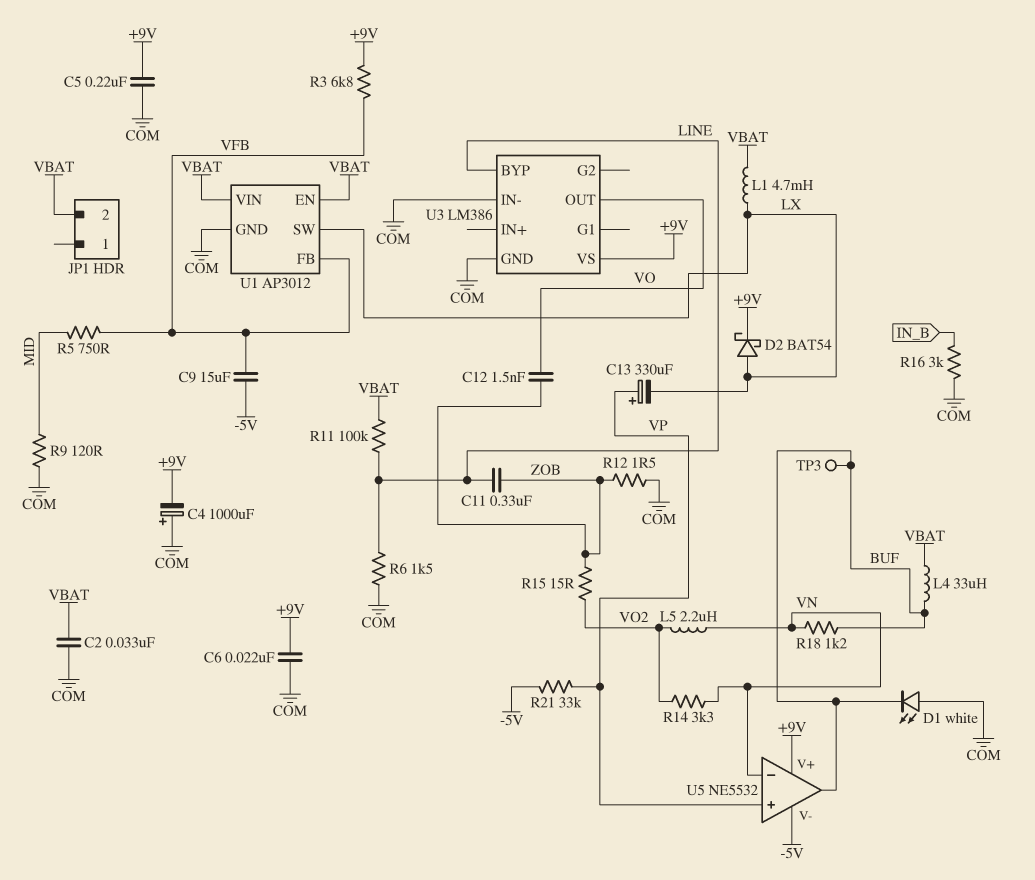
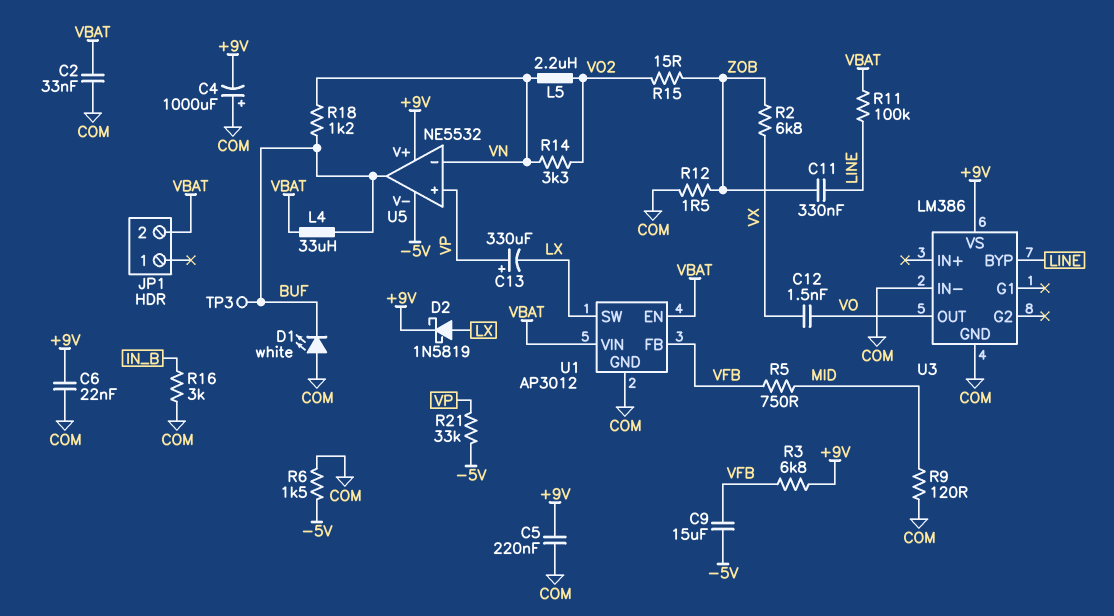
C12: 1.5nF (VO, ZOB) -> 1.5nF (VO, VX)
D2: schottky BAT54 (A LX, K +9V) -> schottky 1N5819 (A LX, K +9V)
L1: 4.7mH (LX, VBAT) -> none
R2: none -> 6.8k (VX, ZOB)
R6: 1.5k (COM, LINE) -> 1.5k (-5V, COM)

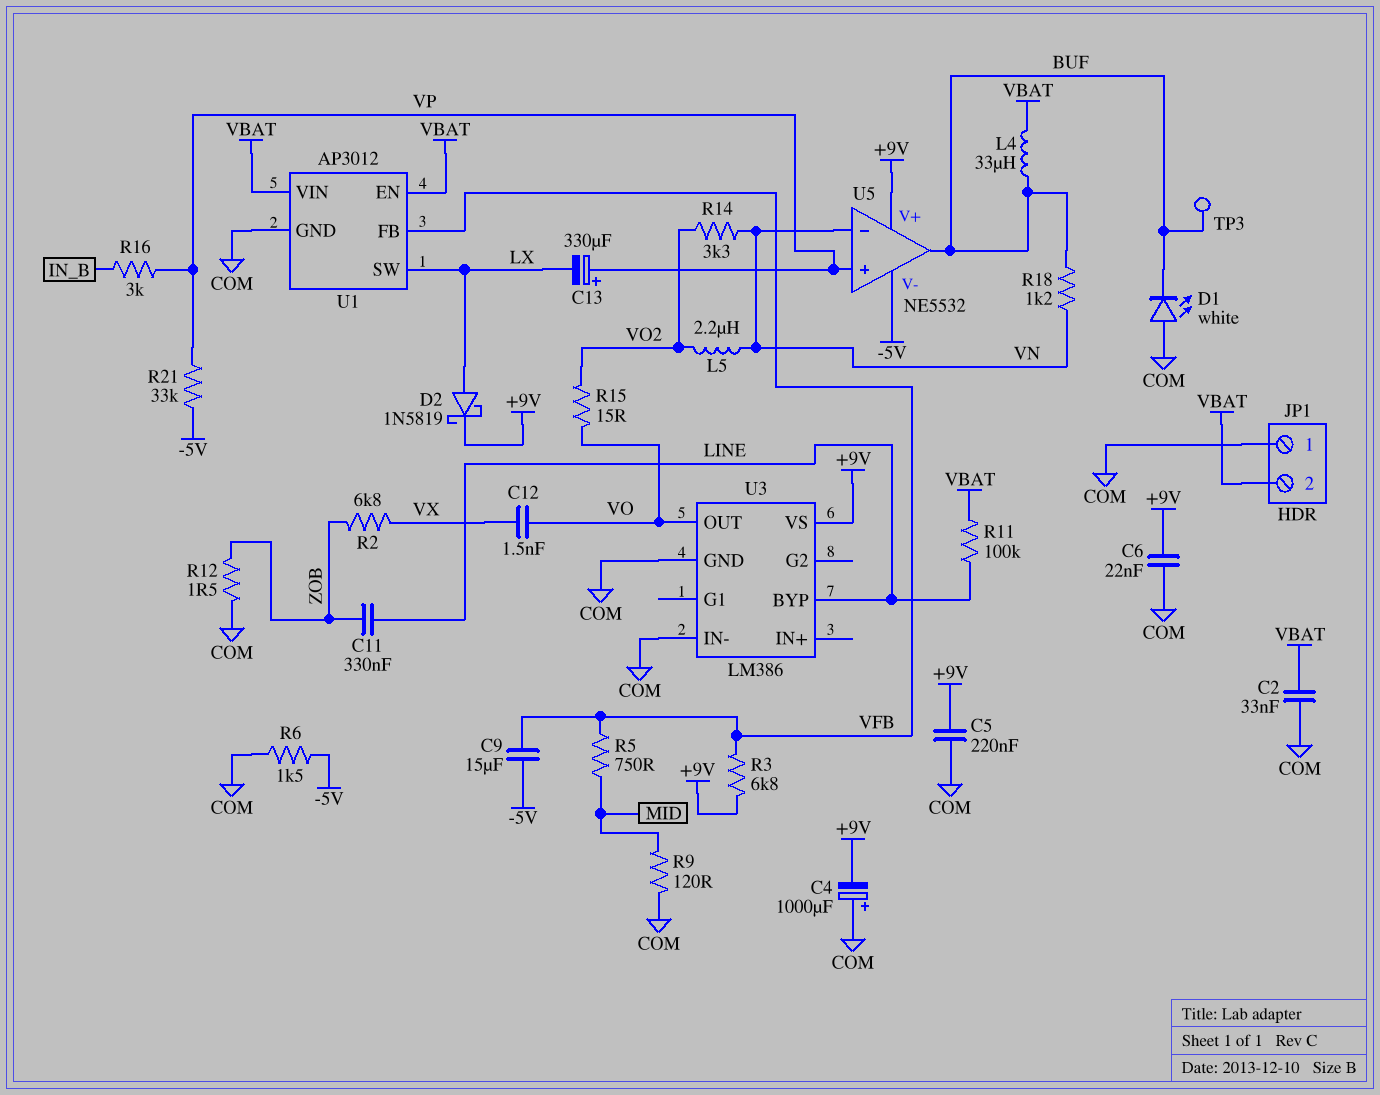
JP1 pin 1: none -> COM
R15: 15 (VO2, ZOB) -> 15 (VO, VO2)
R16: 3k (COM, IN_B) -> 3k (IN_B, VP)

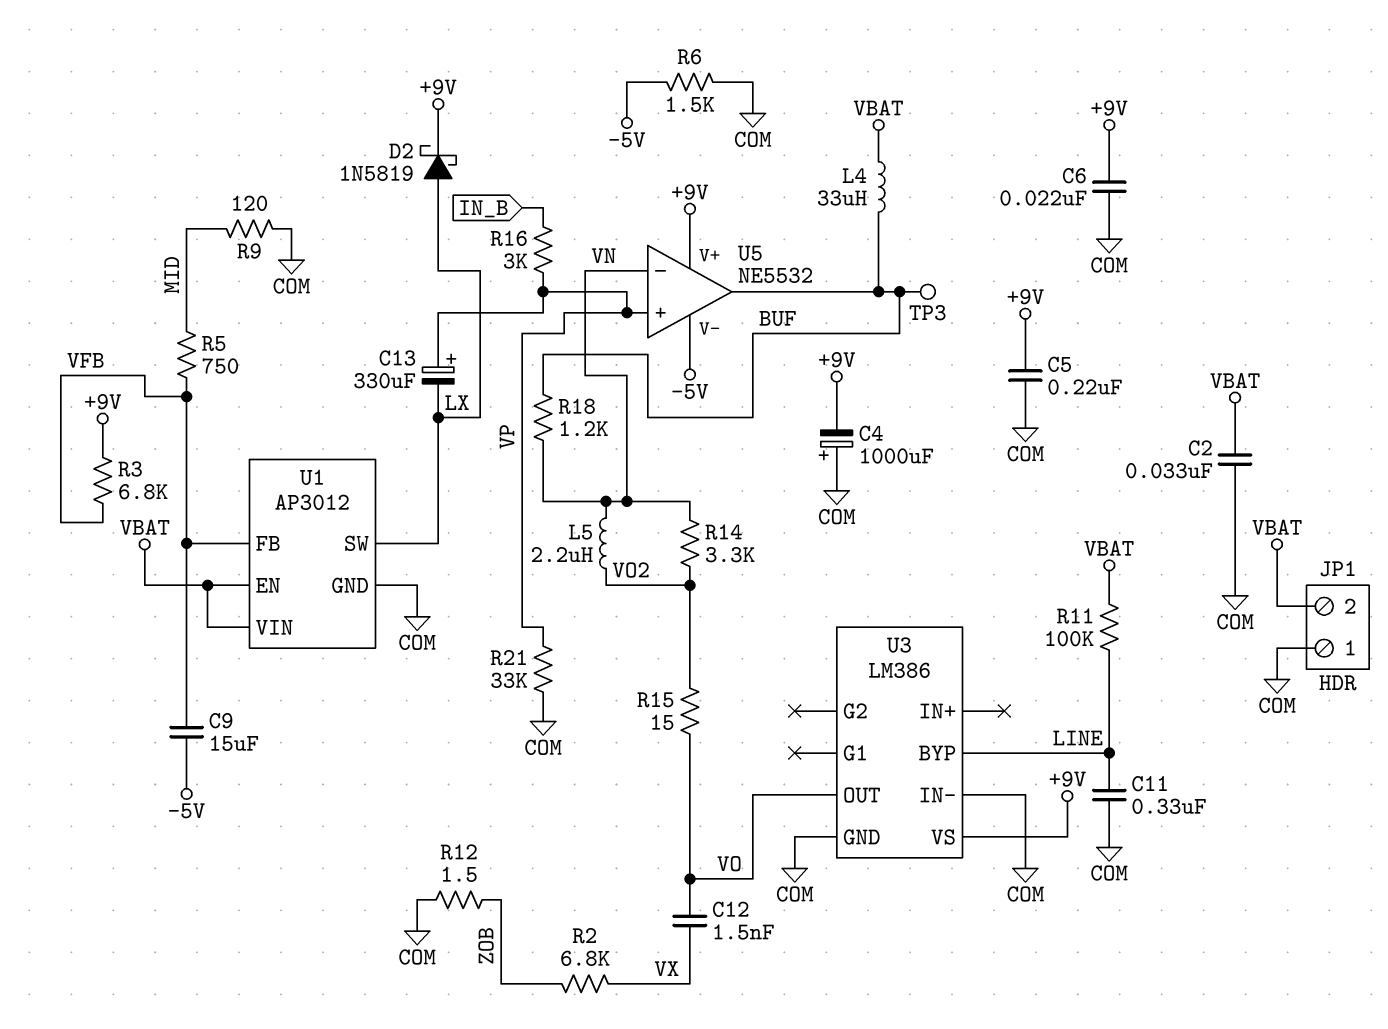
C11: 330nF (LINE, ZOB) -> 330nF (COM, LINE)
D1: LED white (A COM, K BUF) -> none
R21: 33k (-5V, VP) -> 33k (COM, VP)

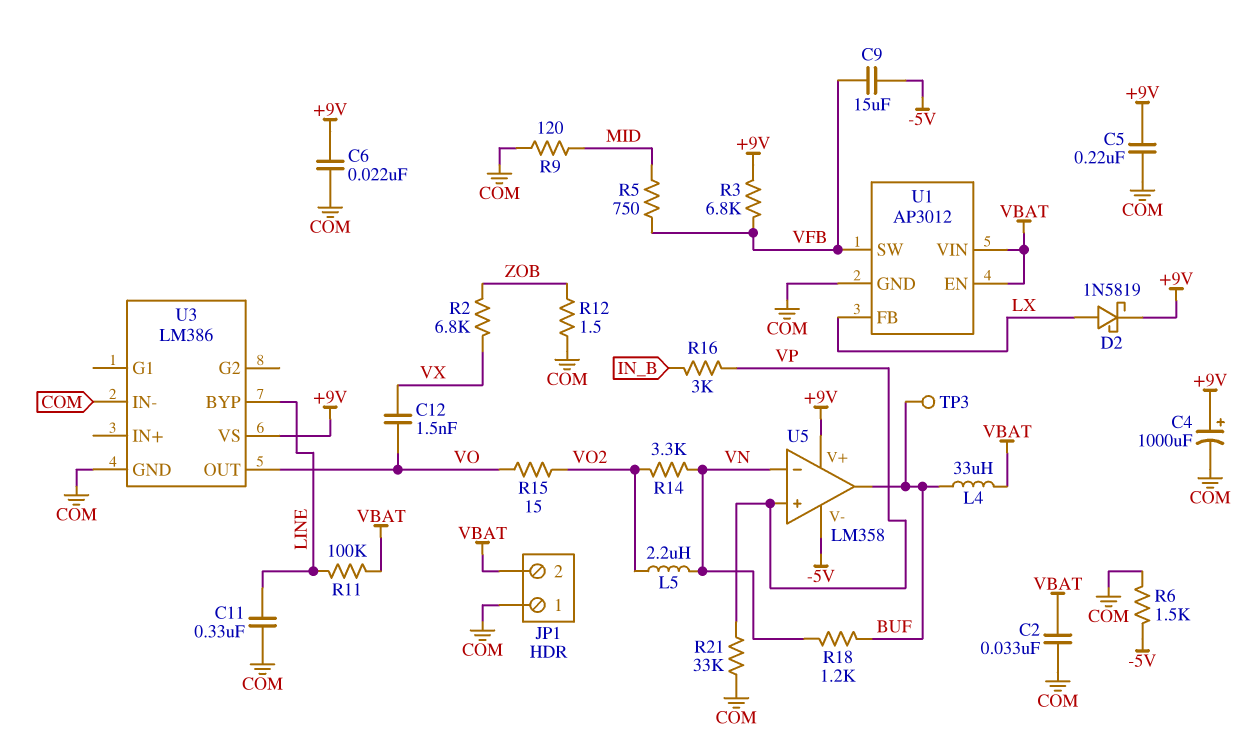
C4: 1000uF (plus COM, minus +9V) -> 1000uF (plus +9V, minus COM)
C13: 330uF (plus VP, minus LX) -> none
U1 pin FB: VFB -> LX
U1 pin SW: LX -> VFB
U5: NE5532 -> LM358

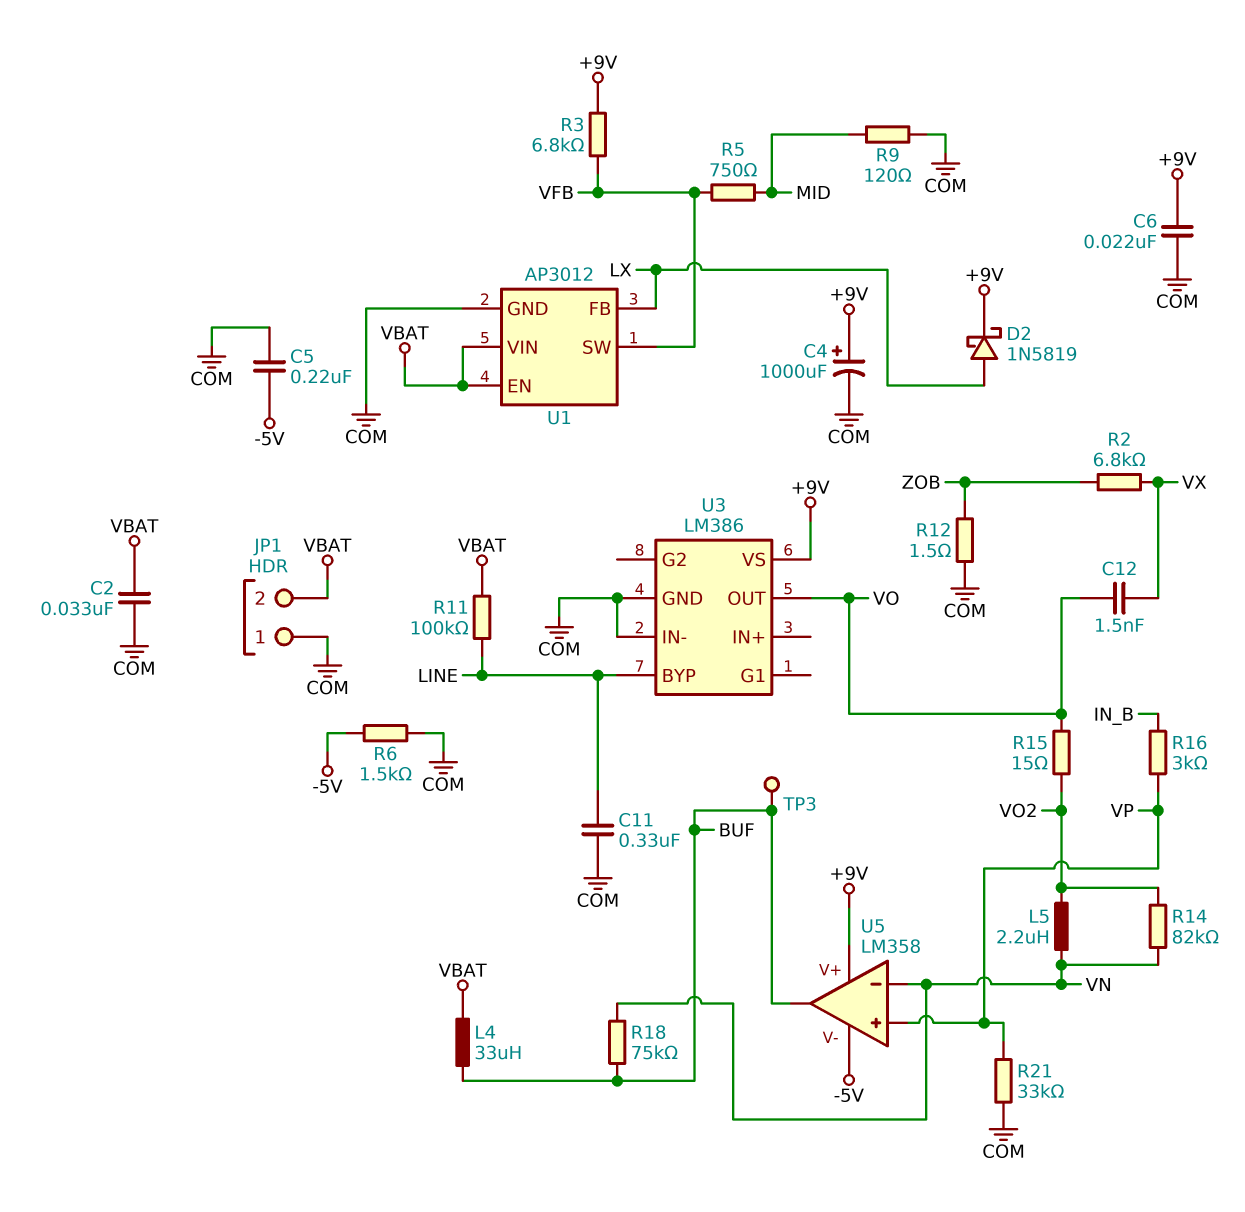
C5: 220nF (+9V, COM) -> 220nF (-5V, COM)
C9: 15uF (-5V, VFB) -> none
R14: 3.3k (VN, VO2) -> 82k (VN, VO2)
R18: 1.2k (BUF, VN) -> 75k (BUF, VN)

